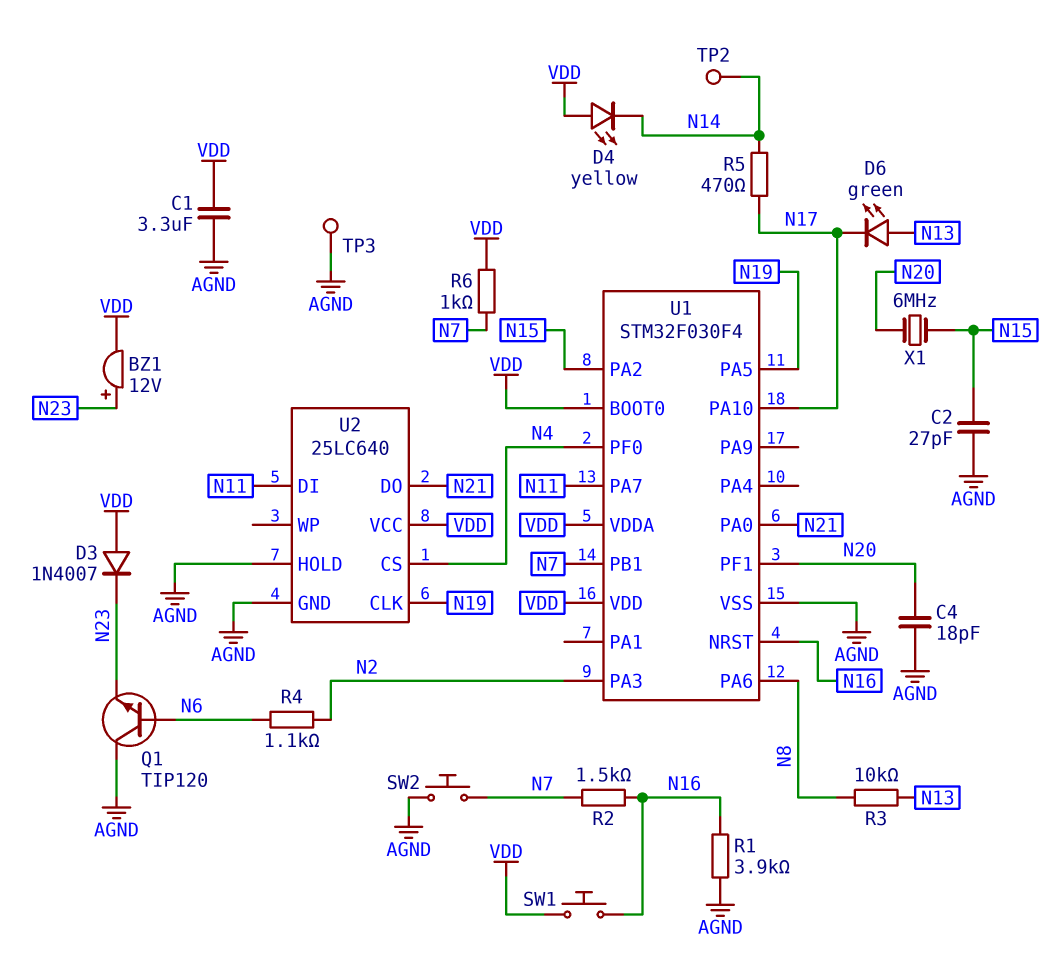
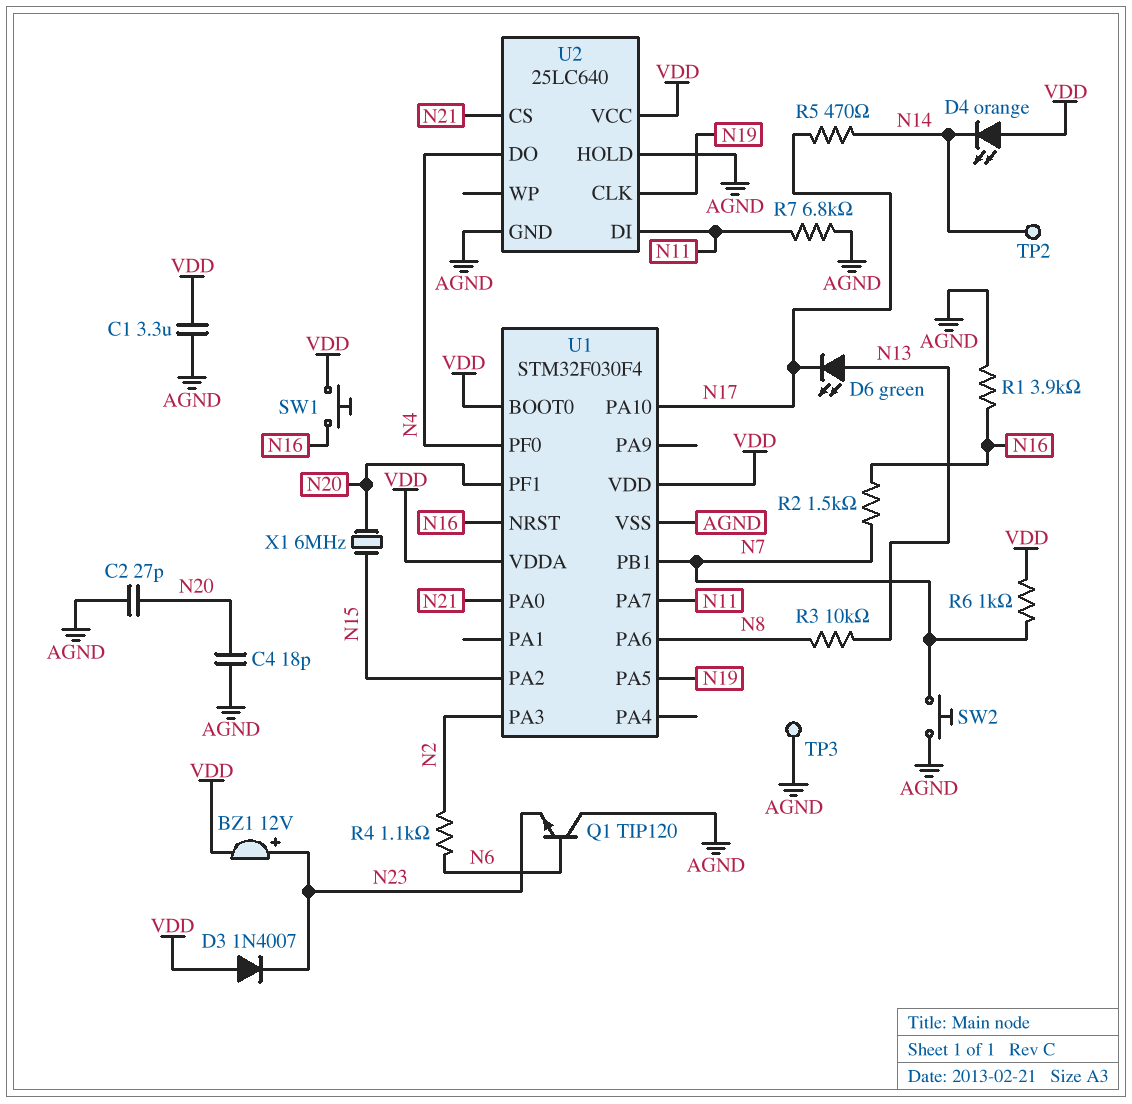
C2: 27pF (AGND, N15) -> 27pF (AGND, N20)
D4: LED yellow (A VDD, K N14) -> LED orange (A VDD, K N14)
R7: none -> 6.8k (AGND, N11)
U2 pin CS: N4 -> N21
U2 pin DO: N21 -> N4

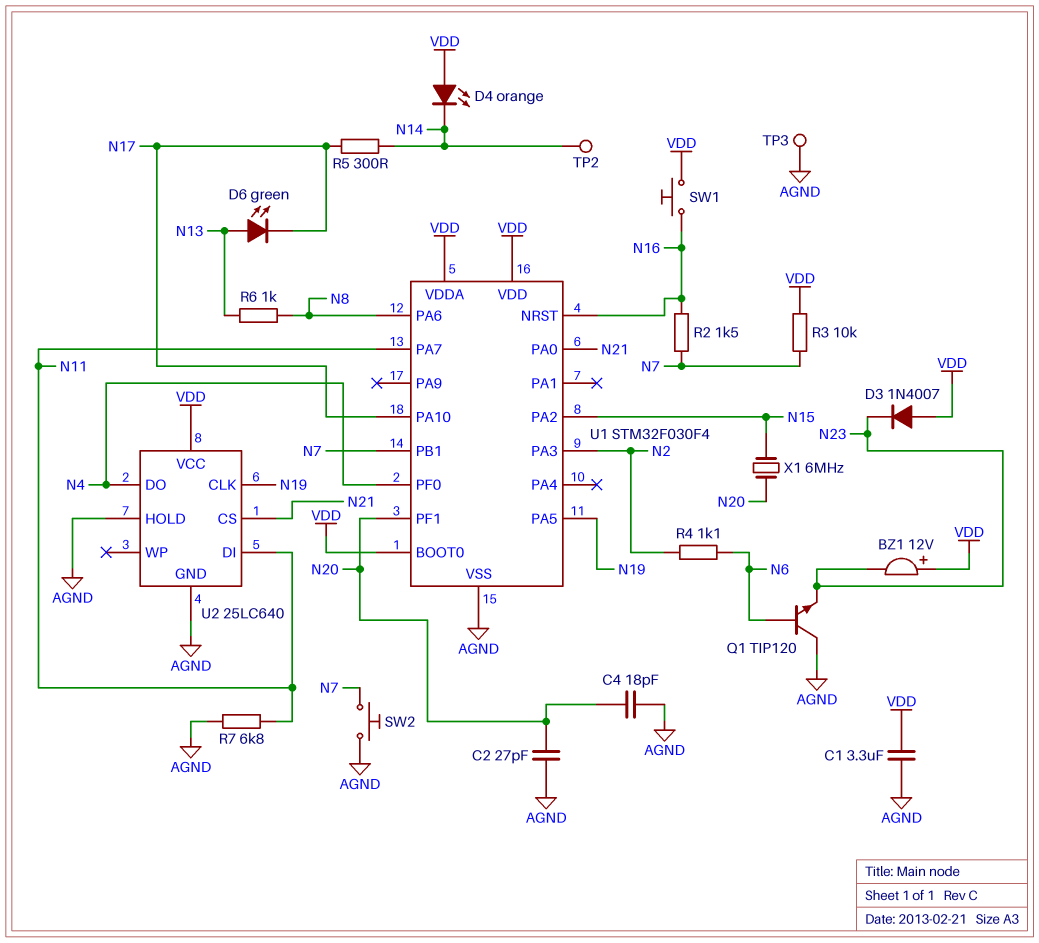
BZ1: buzzer 12V (plus N23, minus VDD) -> buzzer 12V (plus VDD, minus N23)
R1: 3.9k (AGND, N16) -> none
R3: 10k (N8, N13) -> 10k (N7, VDD)
R5: 470 (N14, N17) -> 300 (N14, N17)
R6: 1k (N7, VDD) -> 1k (N8, N13)

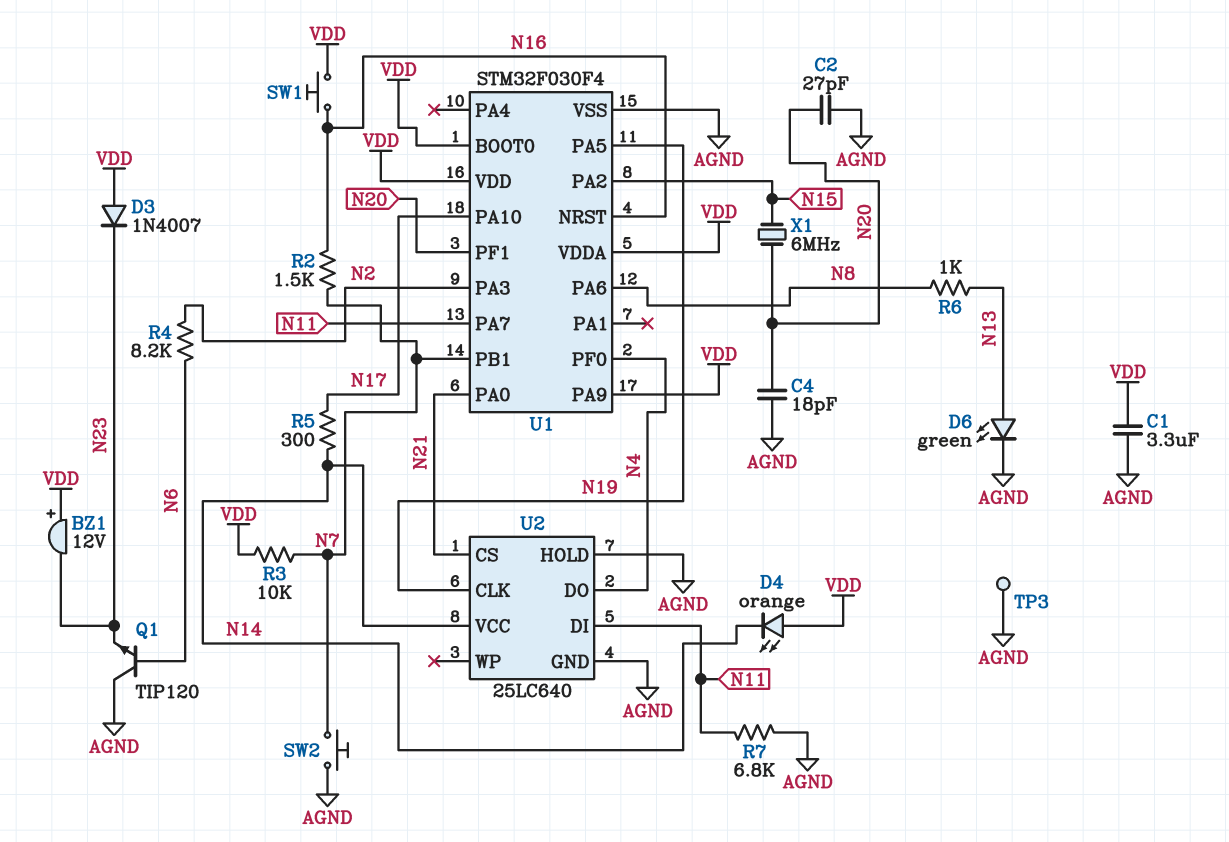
D6: LED green (A N13, K N17) -> LED green (A N13, K AGND)
R4: 1.1k (N2, N6) -> 8.2k (N2, N6)
TP2: test point (N14) -> none
U1 pin PA9: none -> VDD
U2 pin VCC: VDD -> N14

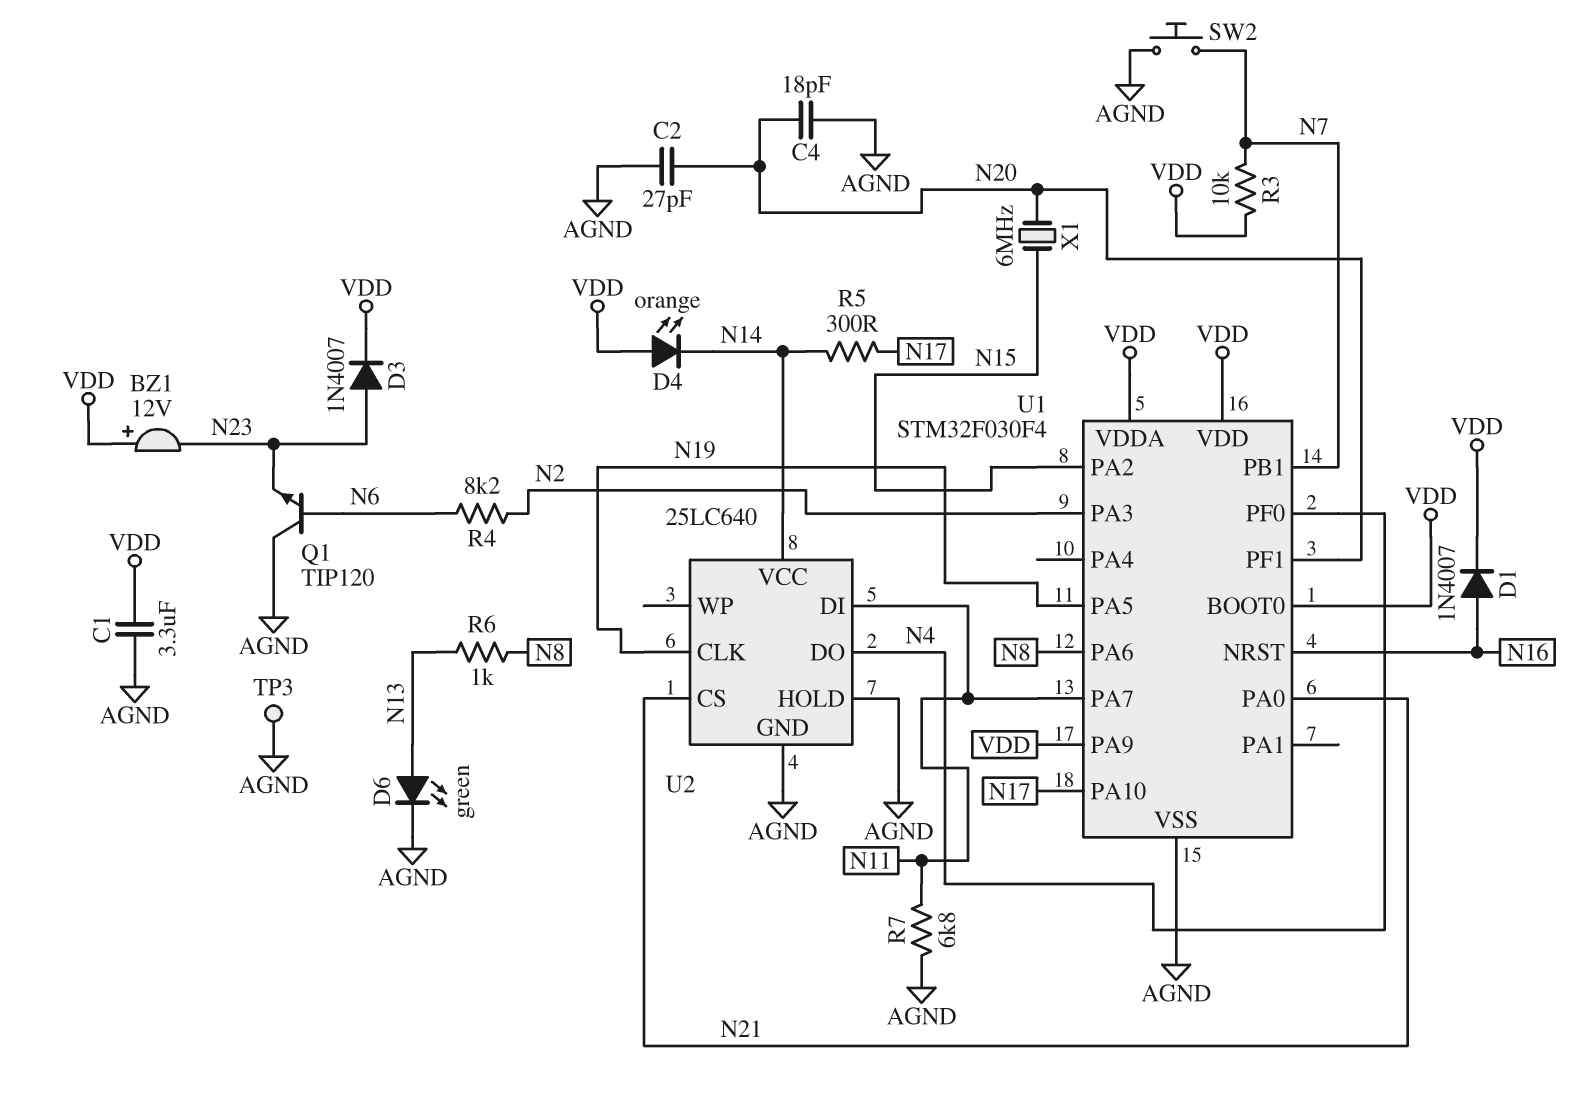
D1: none -> diode 1N4007 (A N16, K VDD)
D3: diode 1N4007 (A VDD, K N23) -> diode 1N4007 (A N23, K VDD)
R2: 1.5k (N7, N16) -> none
SW1: button (N16, VDD) -> none

